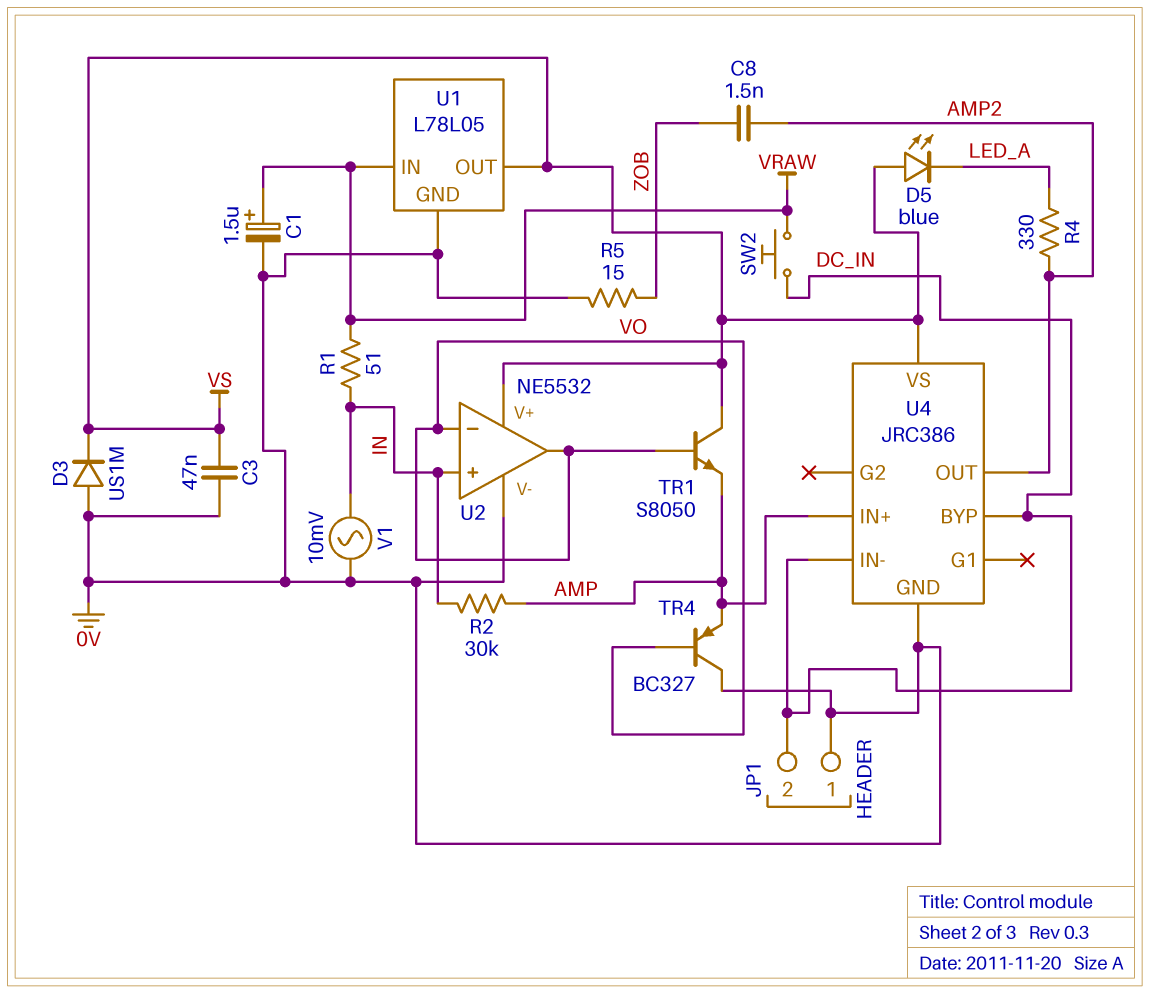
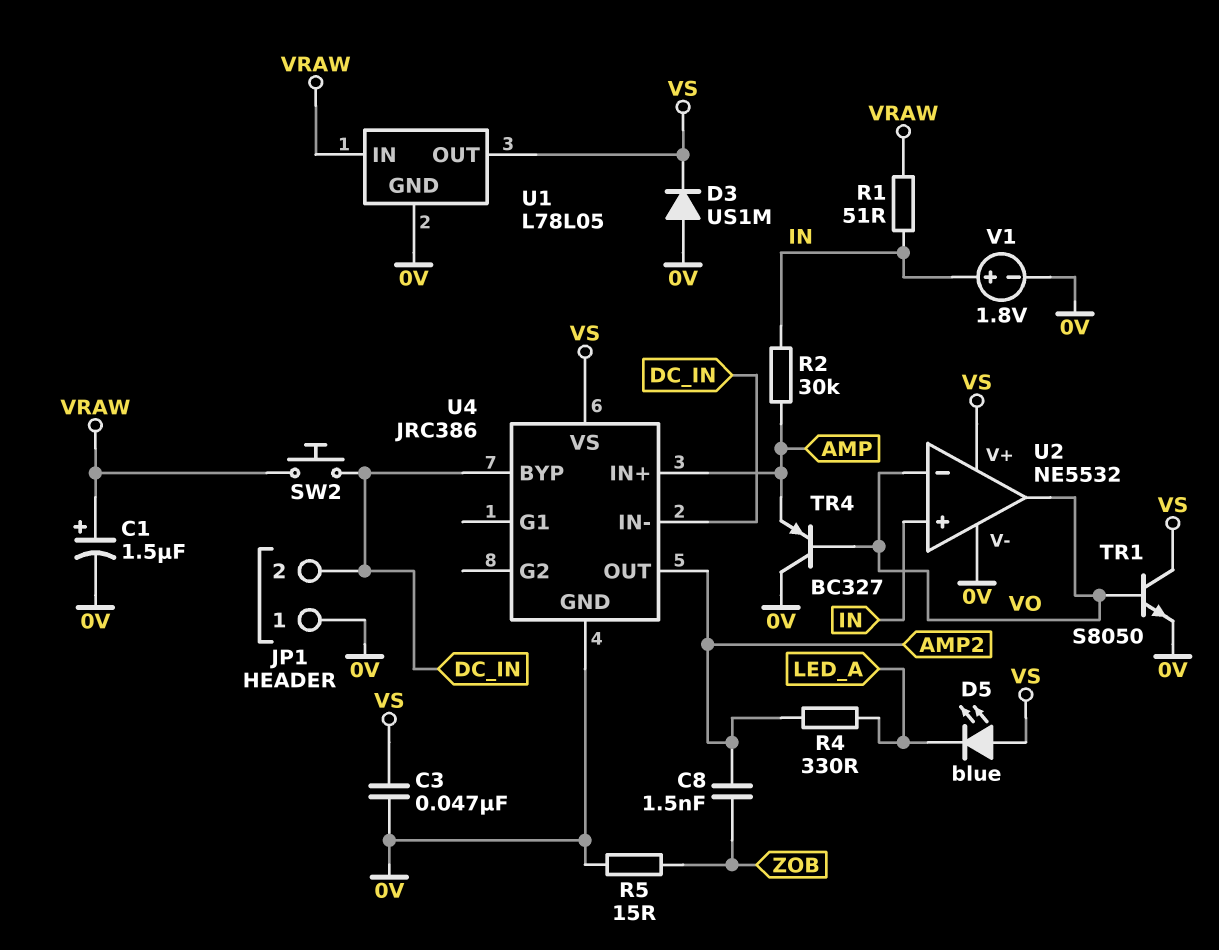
TR1: NPN S8050 (B VO, C VS, E AMP) -> NPN S8050 (B VO, C VS, E 0V)
V1: AC 10mV (0V, IN) -> 1.8V (plus IN, minus 0V)

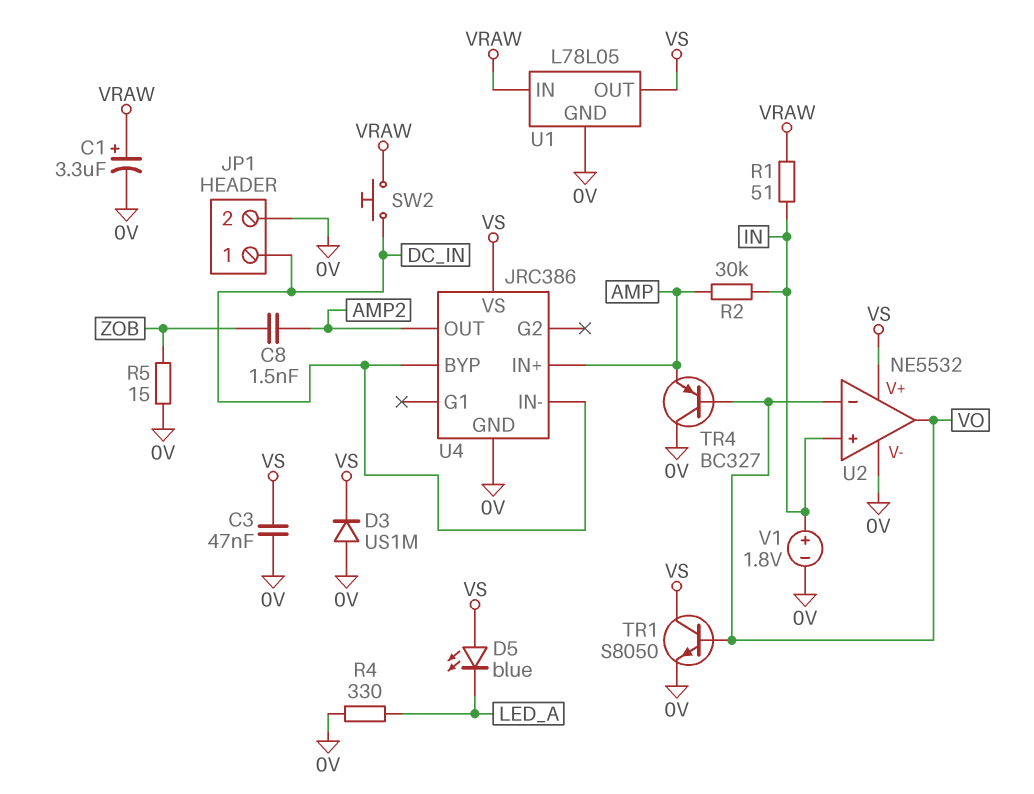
C1: 1.5uF (plus VRAW, minus 0V) -> 3.3uF (plus VRAW, minus 0V)
JP1 pin 1: 0V -> DC_IN
JP1 pin 2: DC_IN -> 0V
R4: 330 (AMP2, LED_A) -> 330 (0V, LED_A)

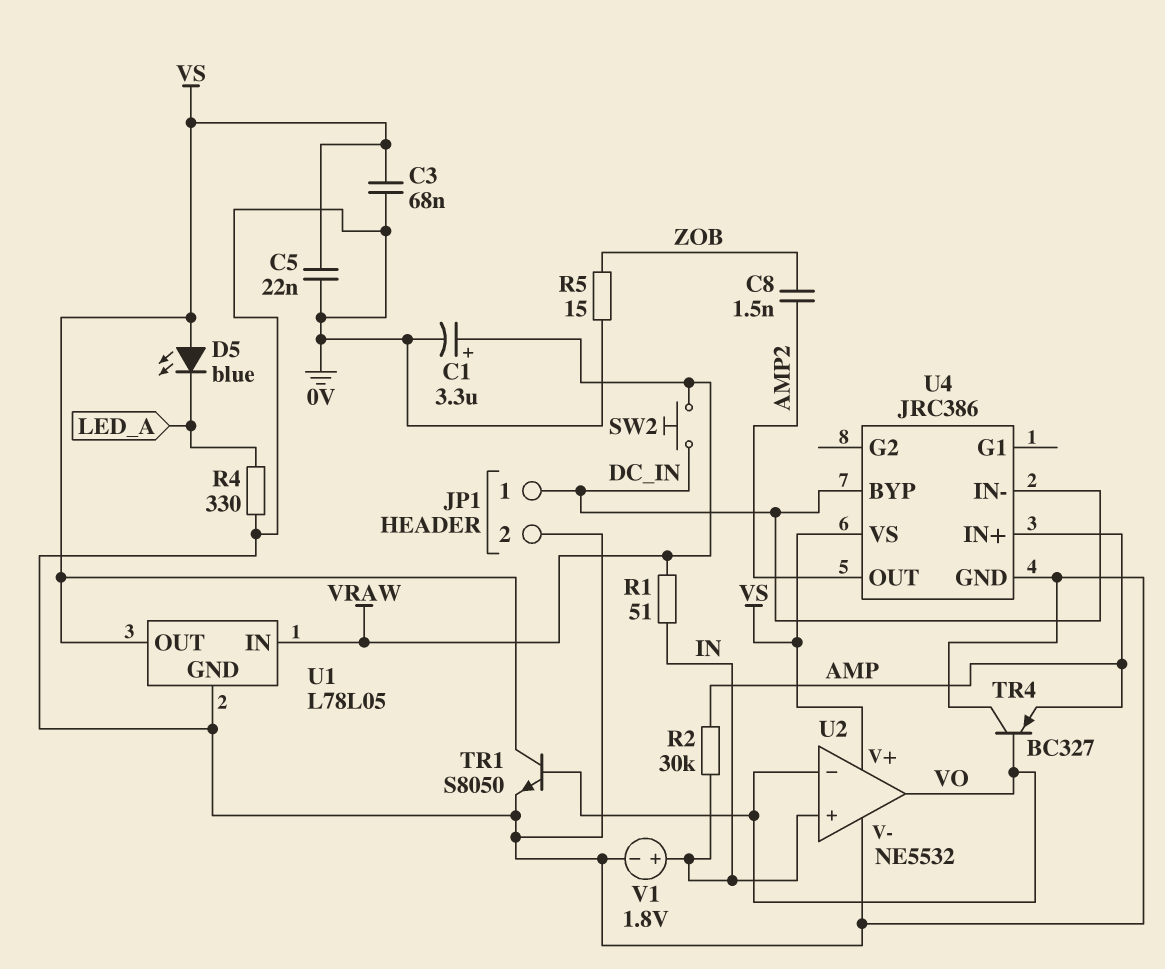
C3: 47nF (0V, VS) -> 68nF (0V, VS)
C5: none -> 22nF (0V, VS)
D3: diode US1M (A 0V, K VS) -> none

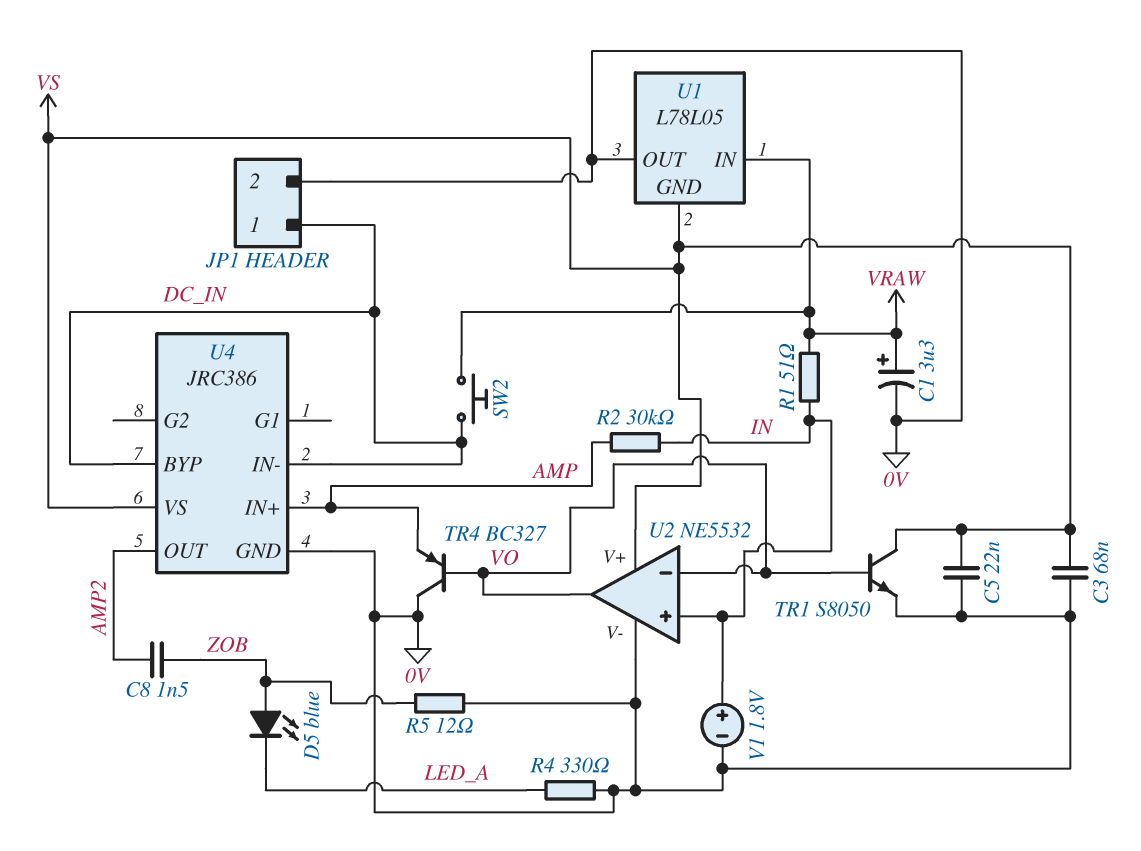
D5: LED blue (A VS, K LED_A) -> LED blue (A ZOB, K LED_A)
R5: 15 (0V, ZOB) -> 12 (0V, ZOB)
U1 pin GND: 0V -> VS
U1 pin OUT: VS -> 0V

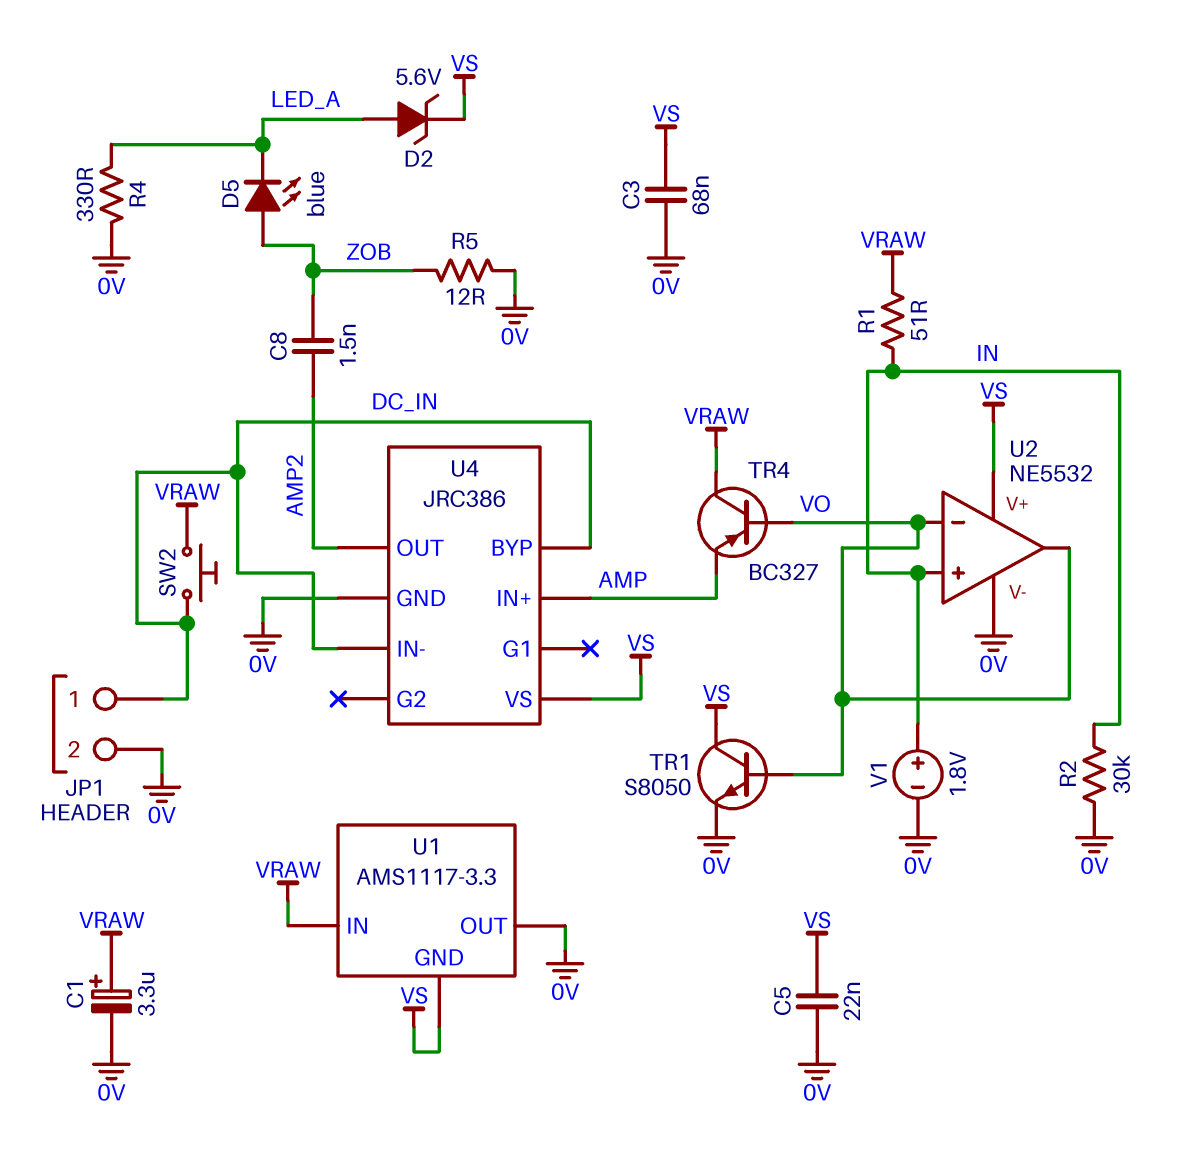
D2: none -> zener 5.6V (A LED_A, K VS)
R2: 30k (AMP, IN) -> 30k (0V, IN)
TR4: PNP BC327 (B VO, C 0V, E AMP) -> PNP BC327 (B VO, C VRAW, E AMP)
U1: L78L05 -> AMS1117-3.3

